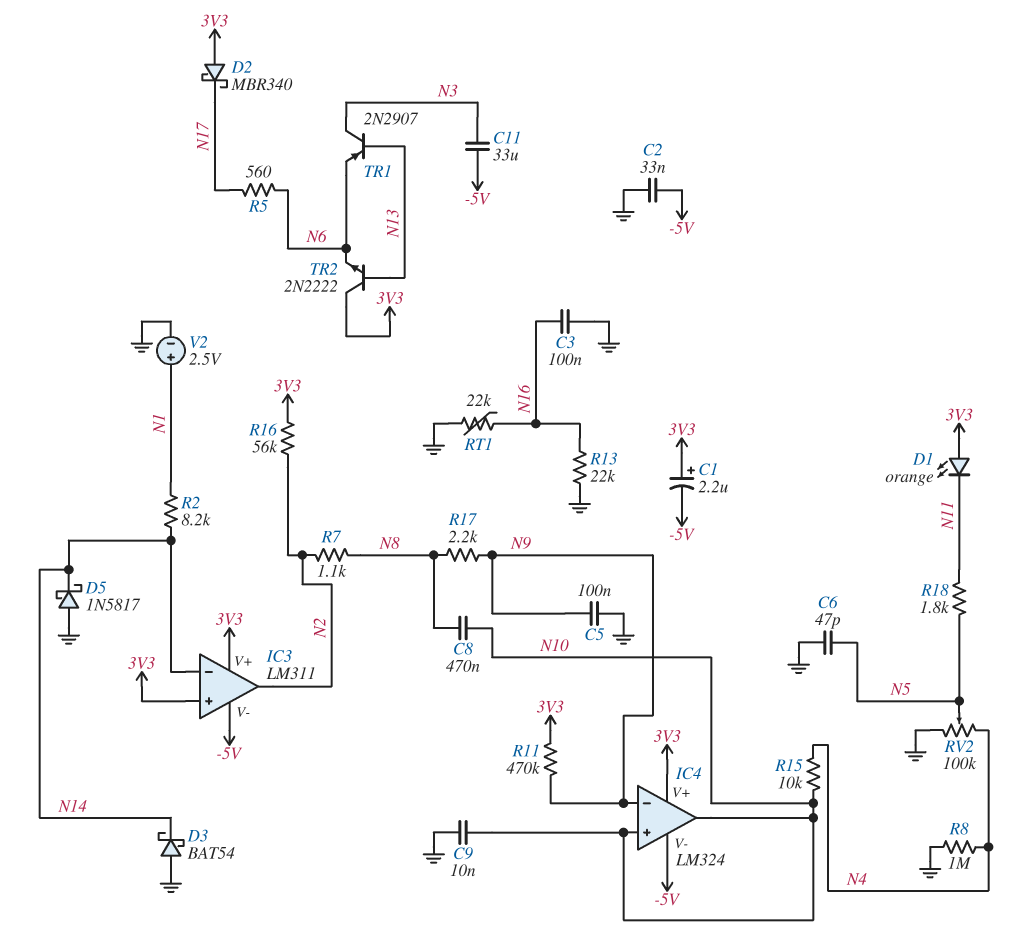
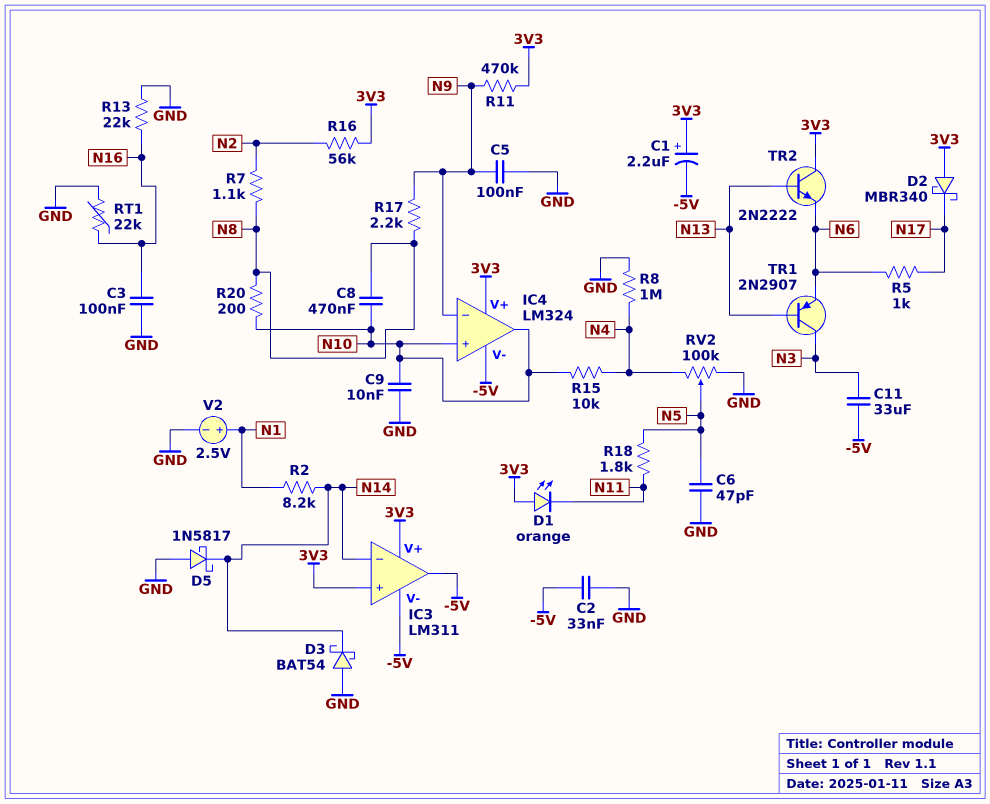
IC3 pin out: N2 -> -5V
R5: 560 (N6, N17) -> 1k (N6, N17)
R20: none -> 200 (N8, N10)

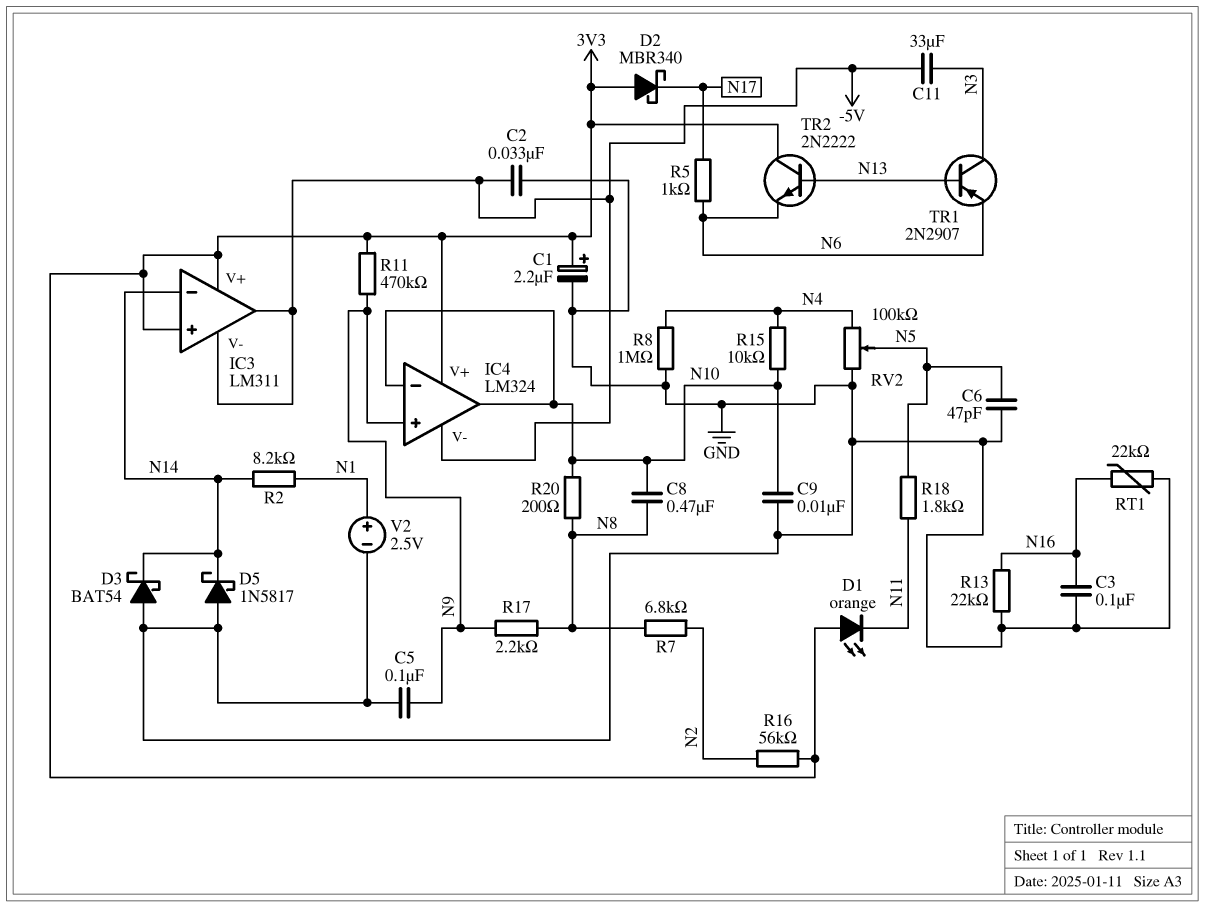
C1: 2.2uF (plus 3V3, minus -5V) -> 2.2uF (plus 3V3, minus GND)
IC4 pin in+: N10 -> N9
IC4 pin in-: N9 -> N10
R7: 1.1k (N2, N8) -> 6.8k (N2, N8)

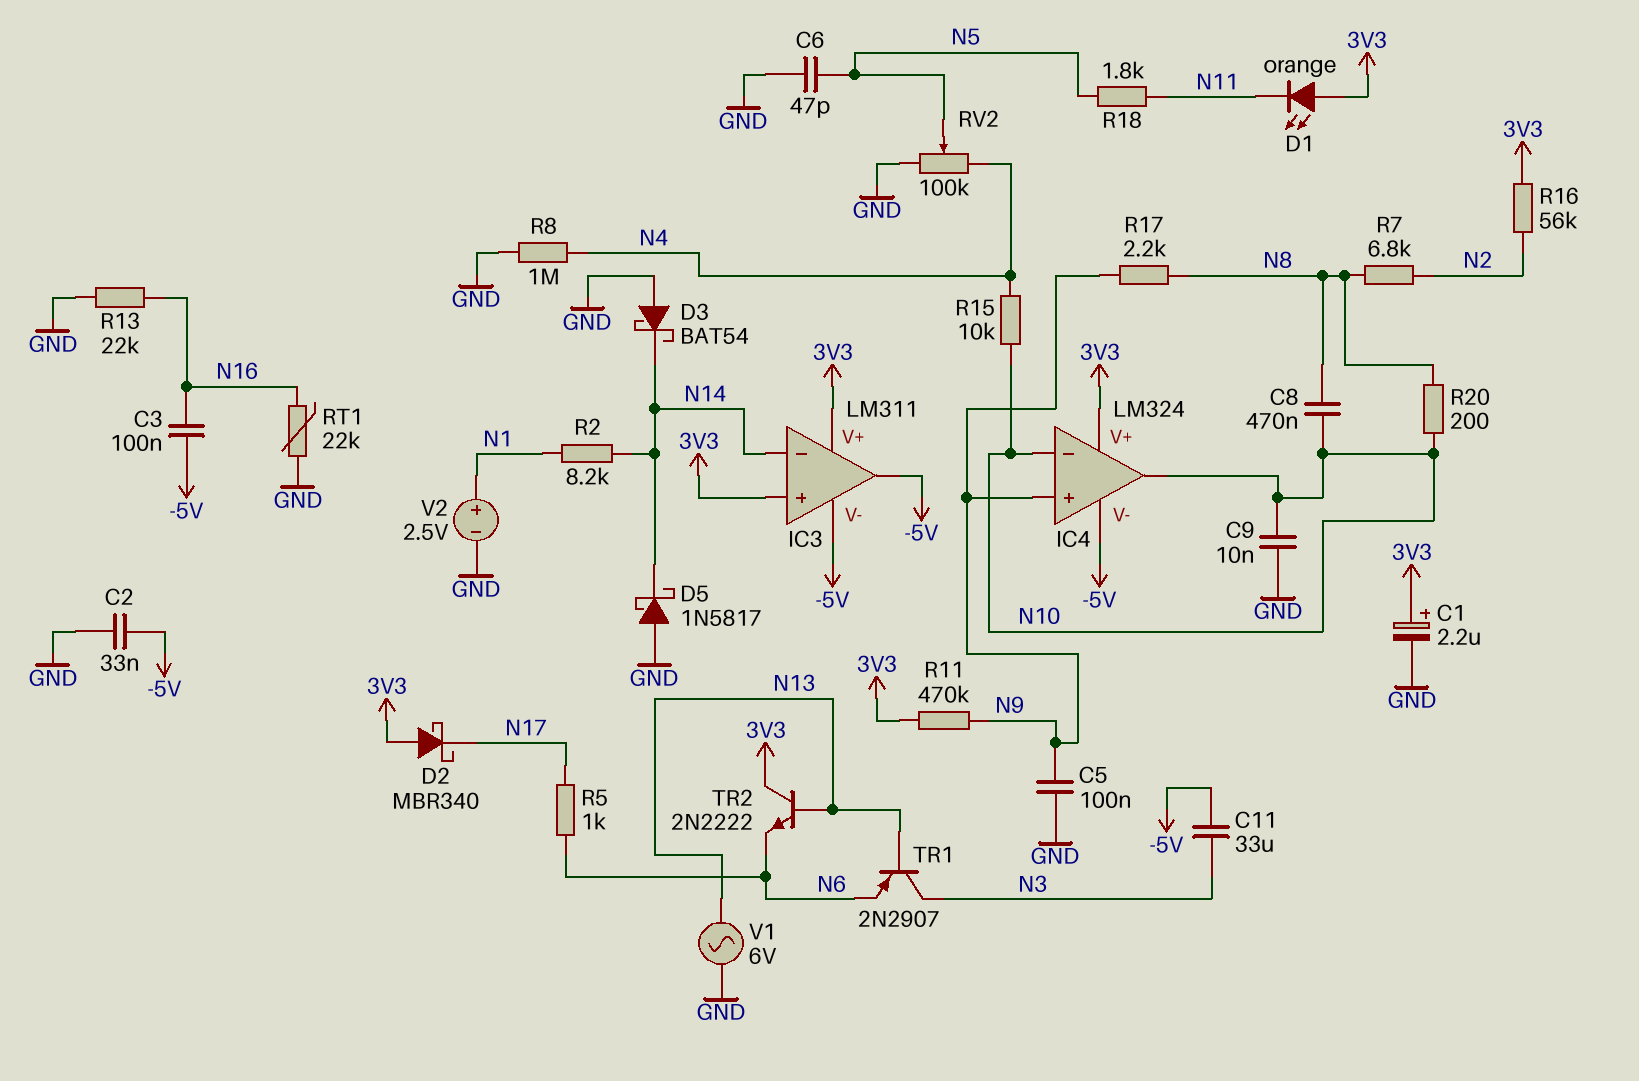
C3: 100nF (GND, N16) -> 100nF (-5V, N16)
V1: none -> AC 6V (GND, N13)

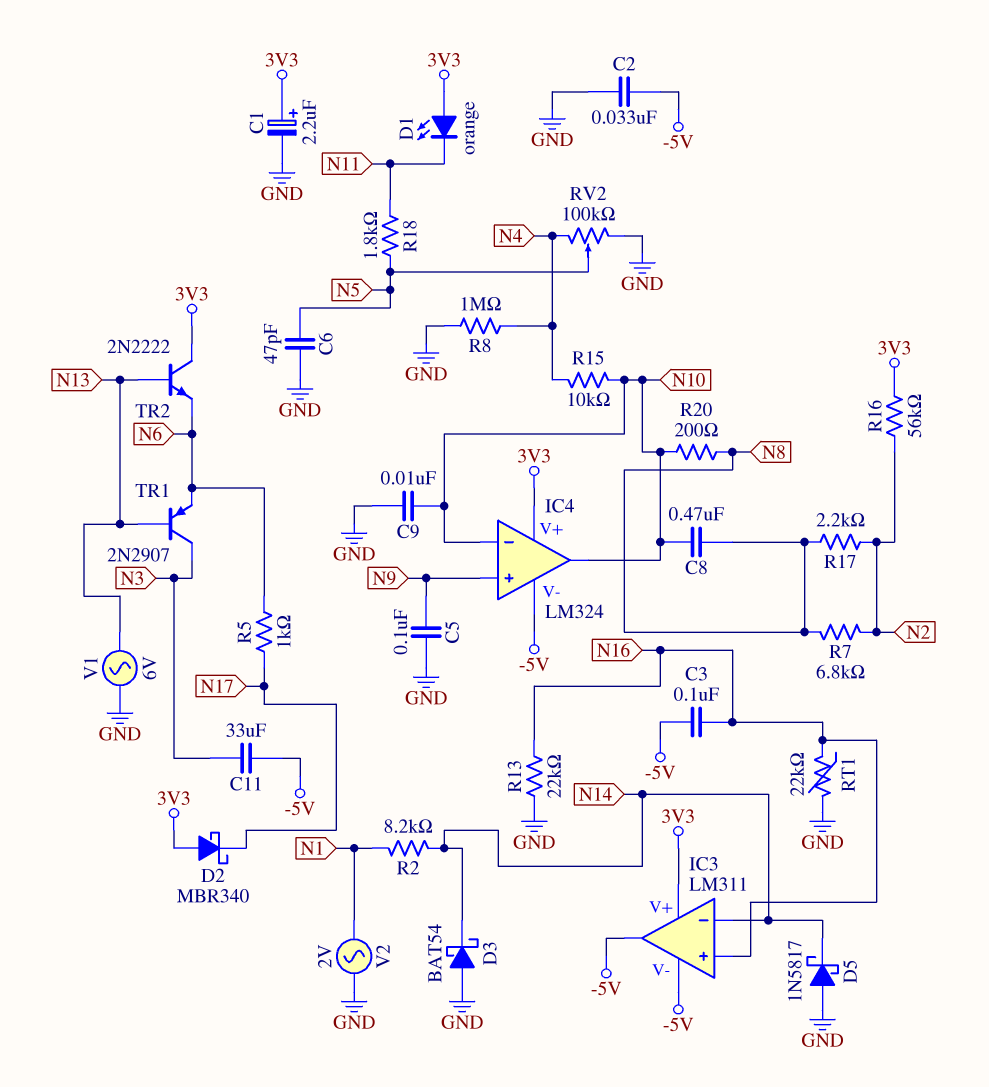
IC3 pin in+: 3V3 -> N16
R11: 470k (3V3, N9) -> none
R17: 2.2k (N8, N9) -> 2.2k (N2, N8)
V2: 2.5V (plus N1, minus GND) -> AC 2V (GND, N1)

